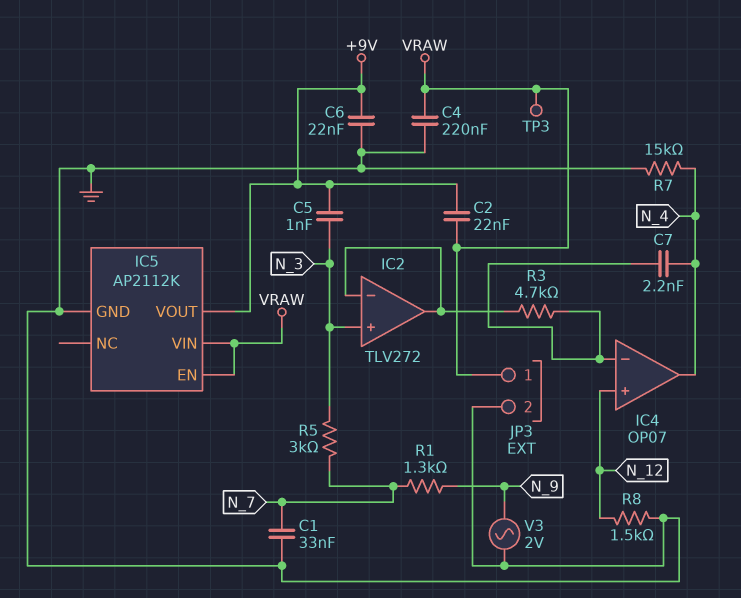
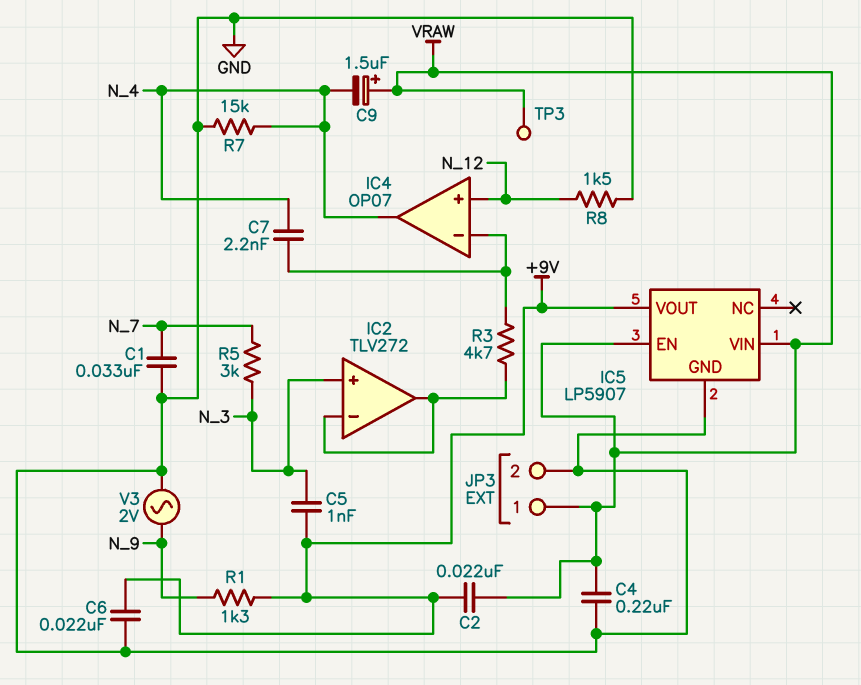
C9: none -> 1.5uF (plus VRAW, minus N_4)
IC5: AP2112K -> LP5907
R1: 1.3k (N_7, N_9) -> 1.3k (+9V, N_9)

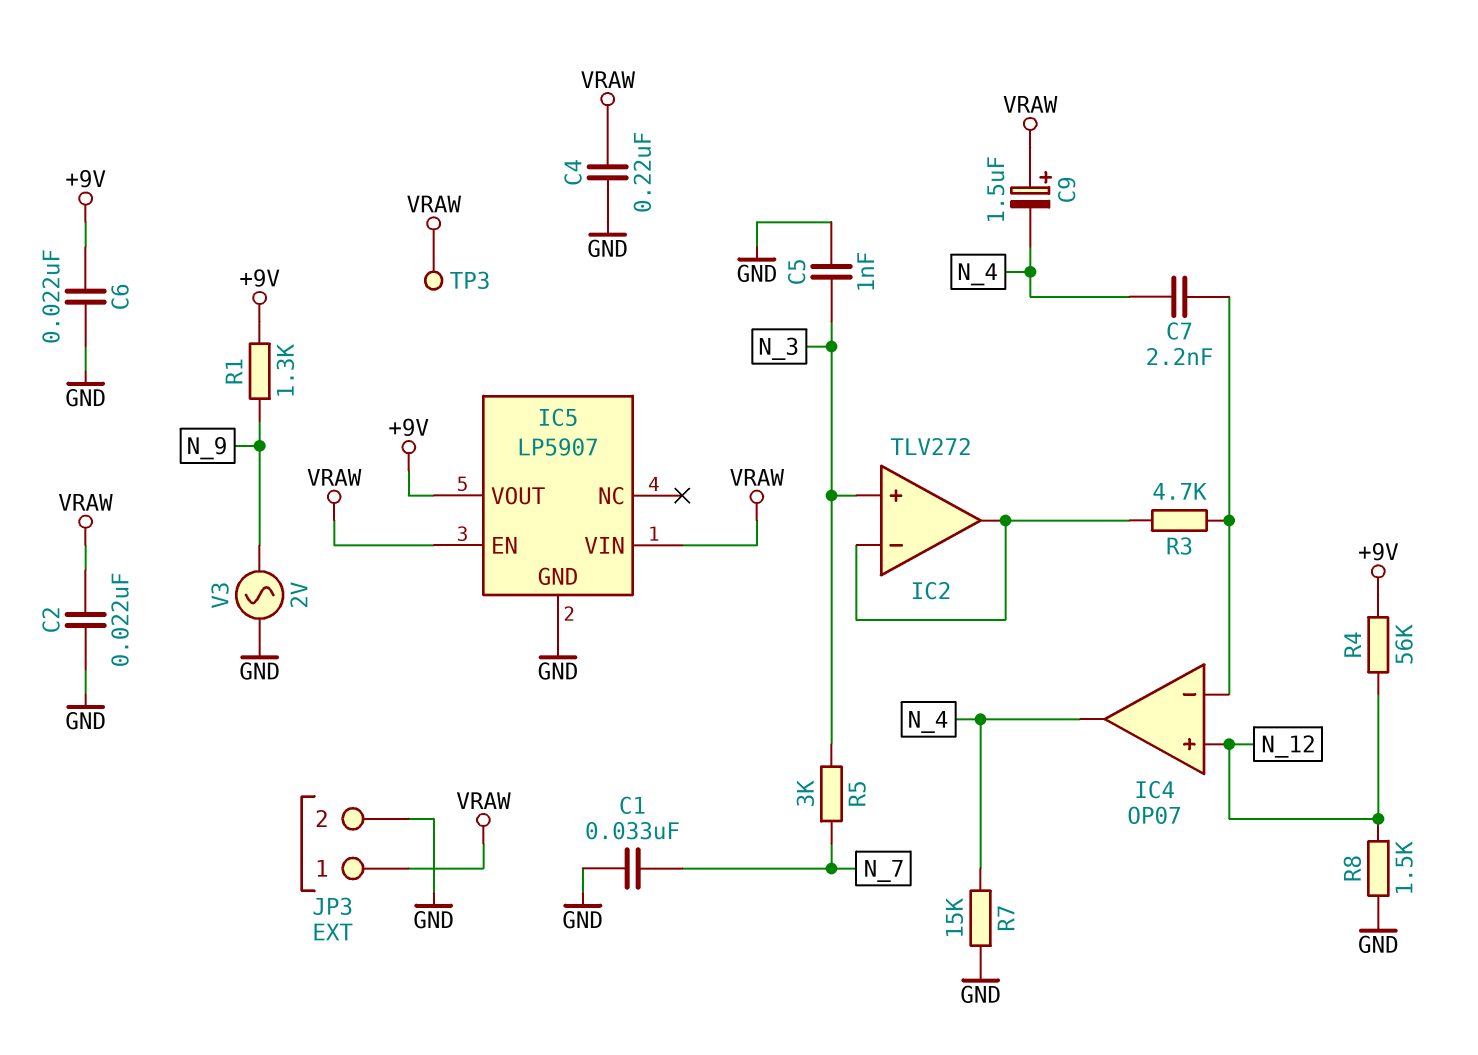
C2: 22nF (+9V, VRAW) -> 22nF (GND, VRAW)
C5: 1nF (+9V, N_3) -> 1nF (GND, N_3)
R4: none -> 56k (+9V, N_12)

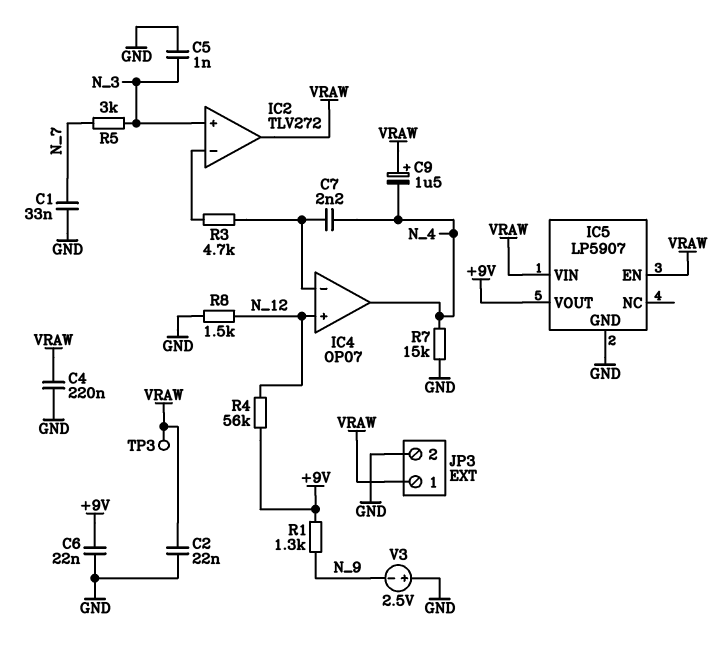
IC2 pin out: IC2/in- -> VRAW
V3: AC 2V (GND, N_9) -> 2.5V (plus GND, minus N_9)

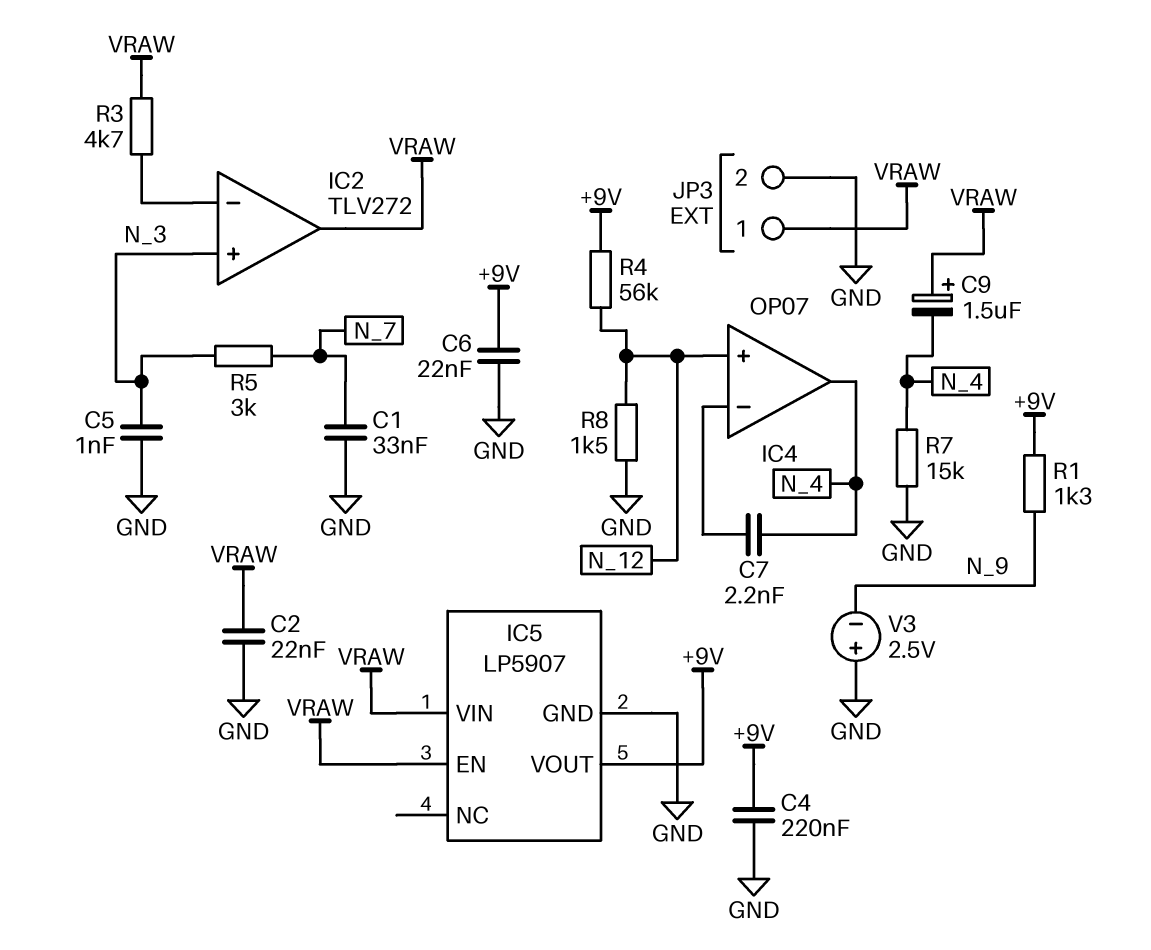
C4: 220nF (GND, VRAW) -> 220nF (+9V, GND)
R3: 4.7k (IC2/in-, IC4/in-) -> 4.7k (IC2/in-, VRAW)
TP3: test point (VRAW) -> none

